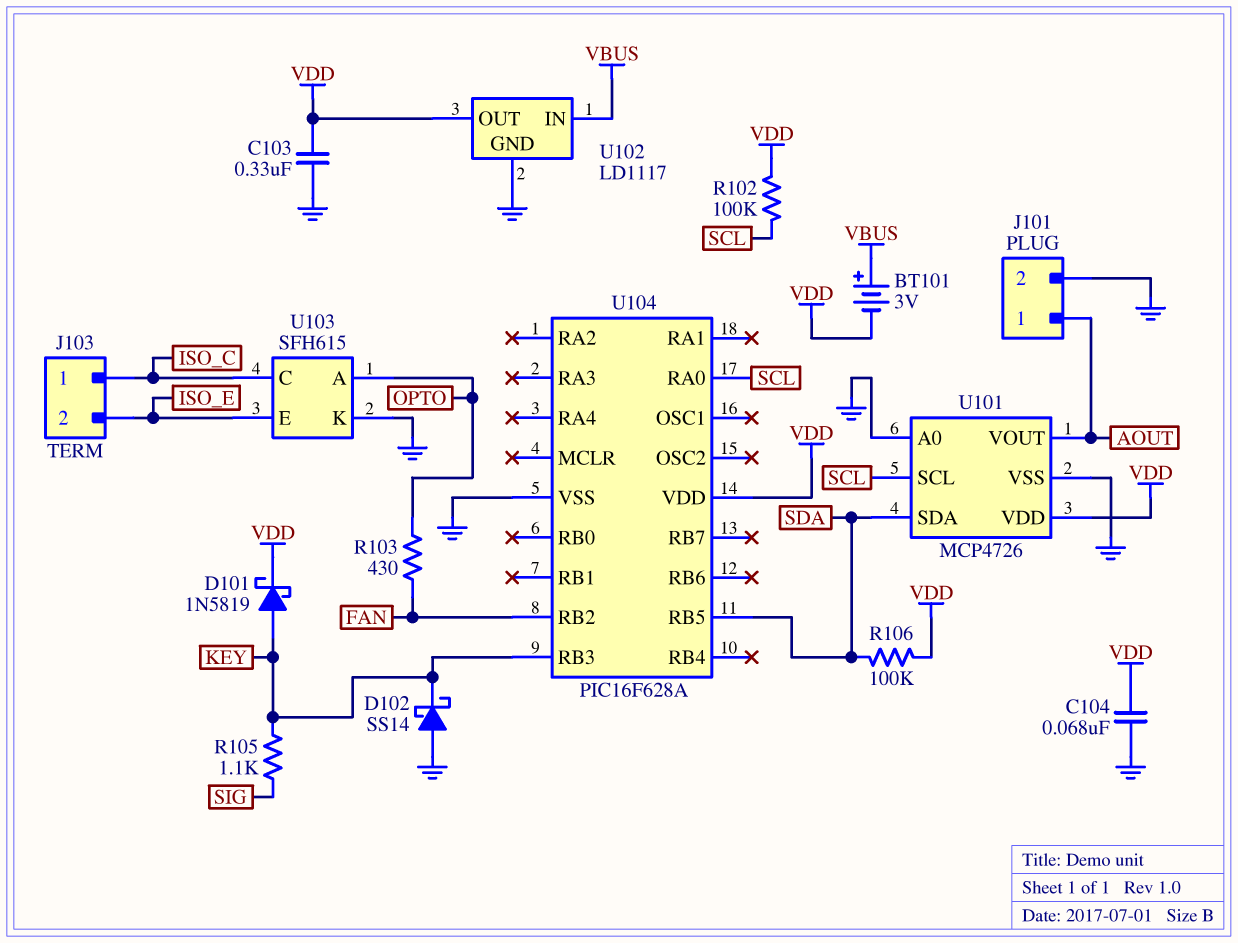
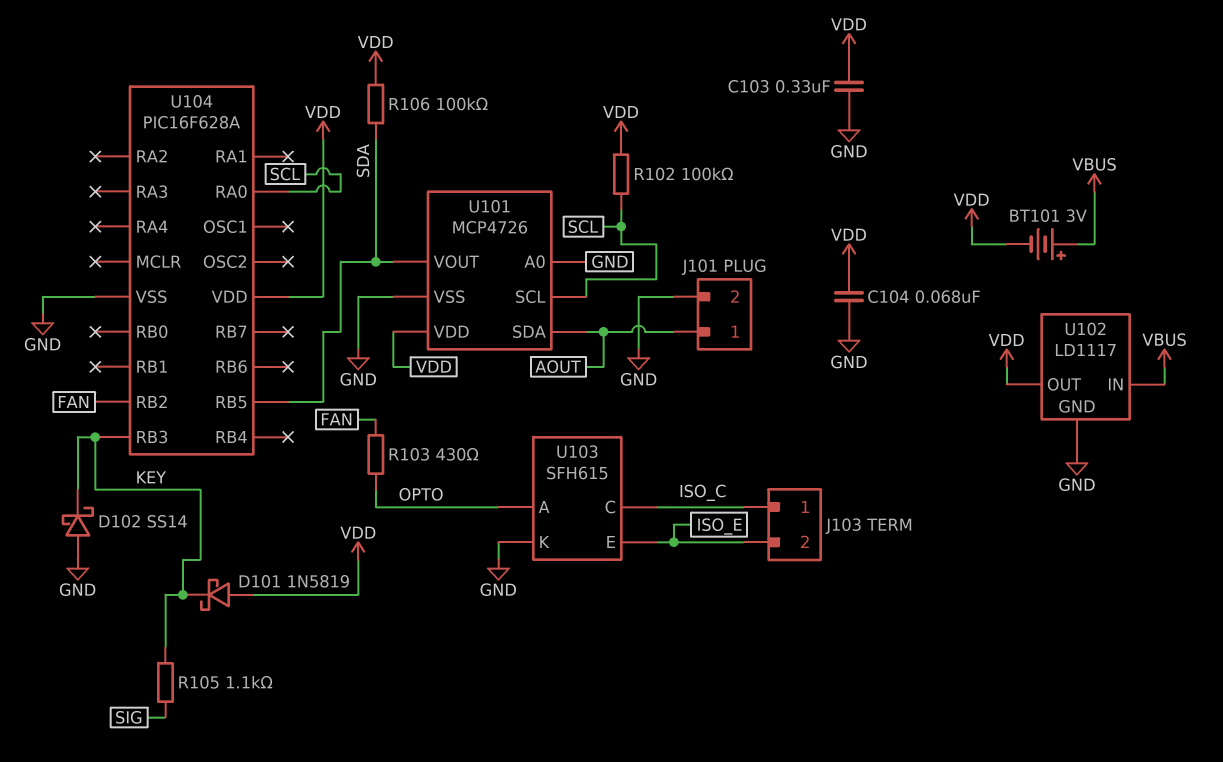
D101: schottky 1N5819 (A KEY, K VDD) -> schottky 1N5819 (A VDD, K KEY)
U101 pin SDA: SDA -> AOUT
U101 pin VOUT: AOUT -> SDA

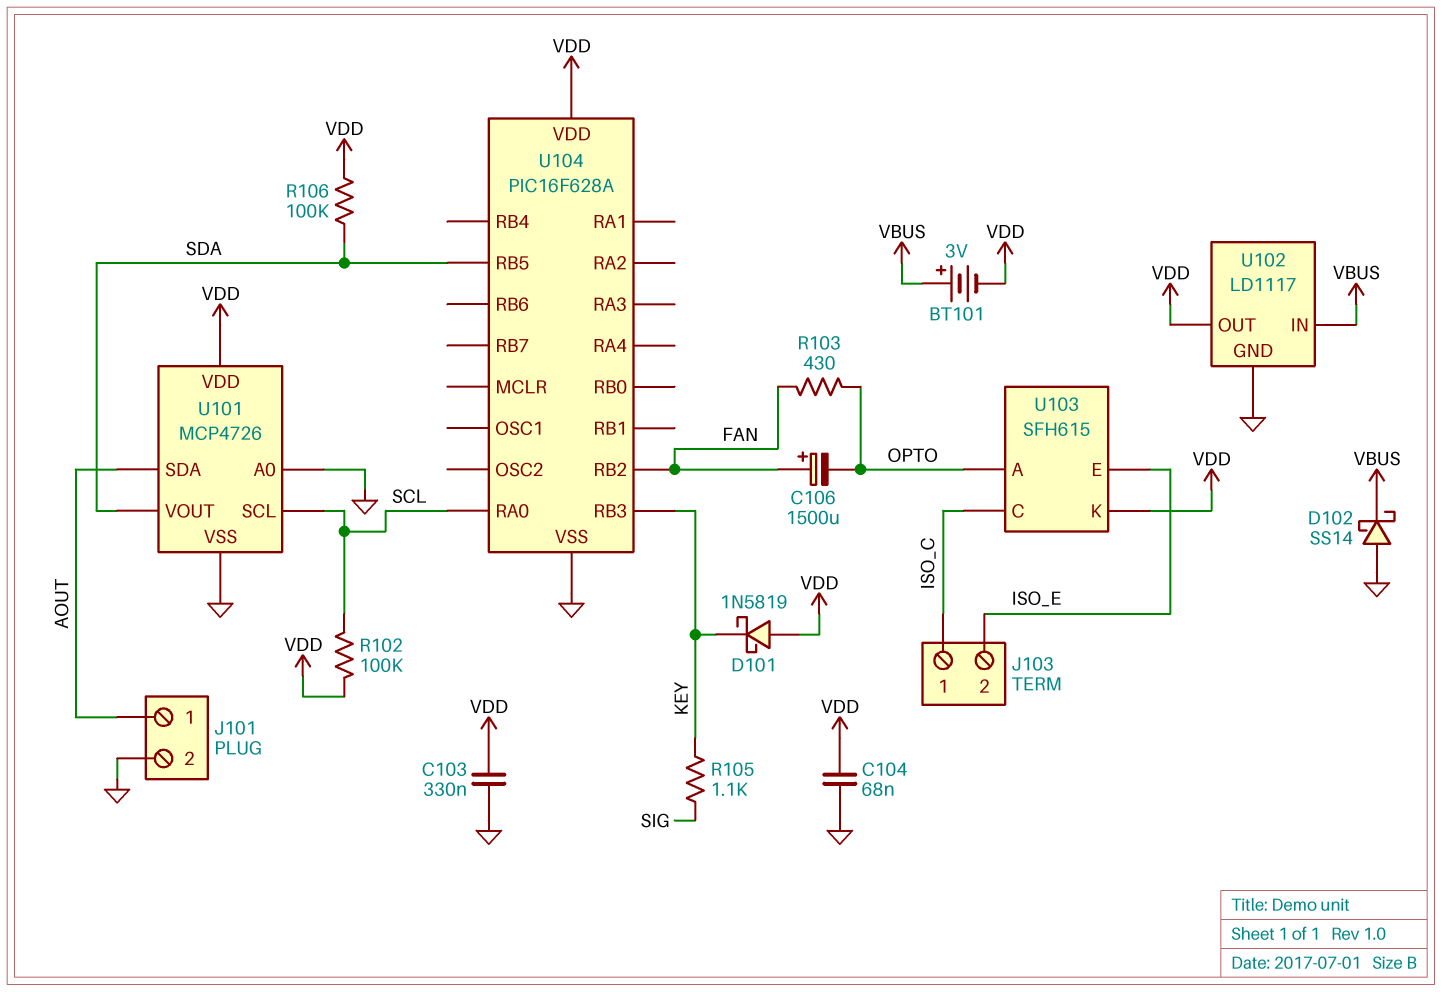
C106: none -> 1500uF (plus FAN, minus OPTO)
D102: schottky SS14 (A GND, K KEY) -> schottky SS14 (A GND, K VBUS)
U103 pin K: GND -> VDD

